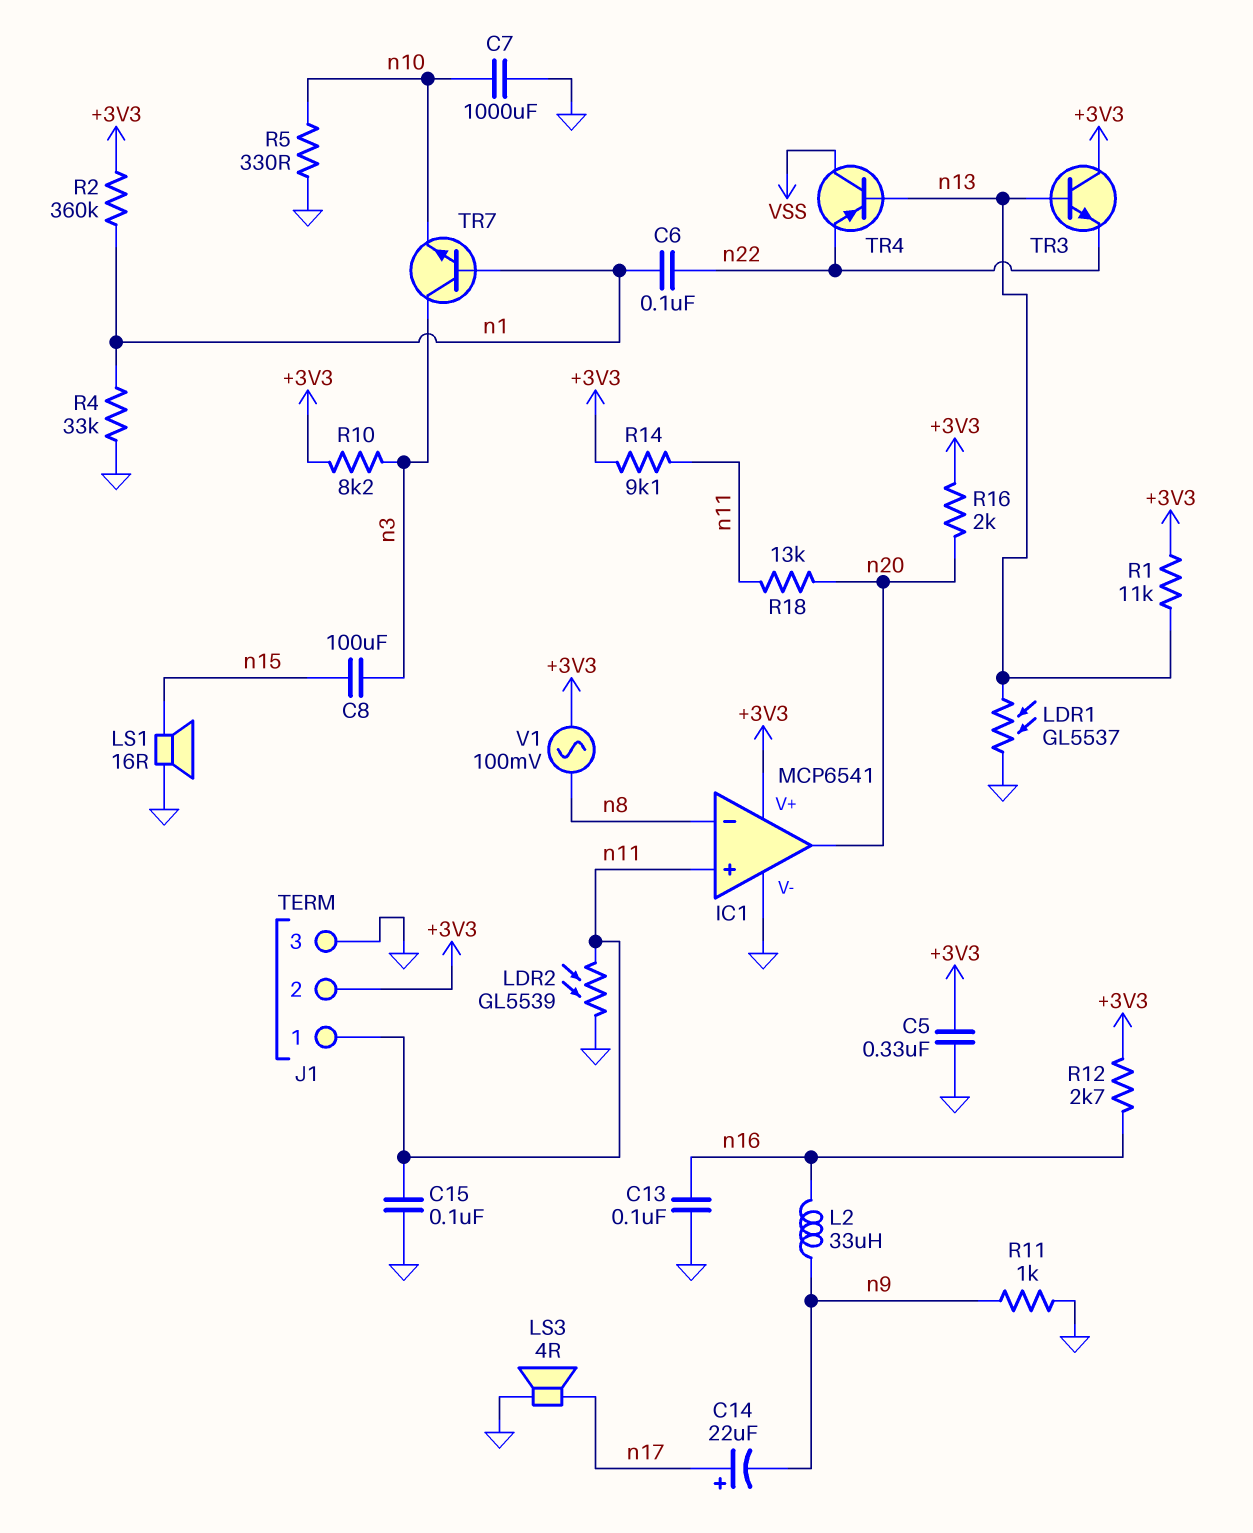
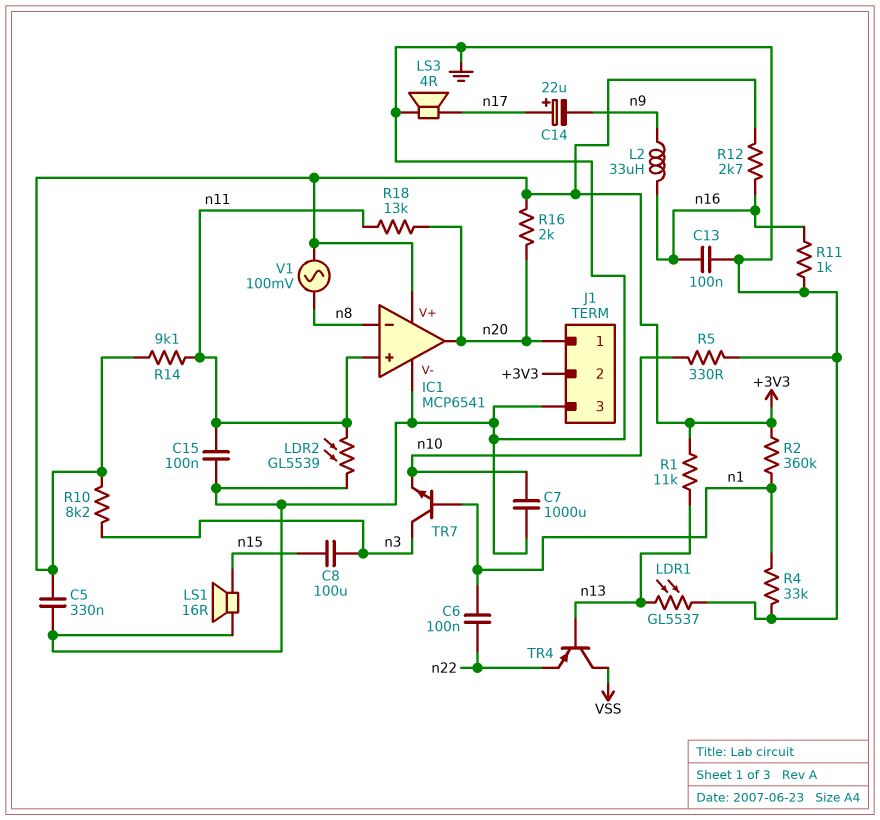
J1 pin 1: n11 -> n20
R11: 1k (GND, n9) -> 1k (GND, n16)
TR3: NPN (B n13, C +3V3, E n22) -> none

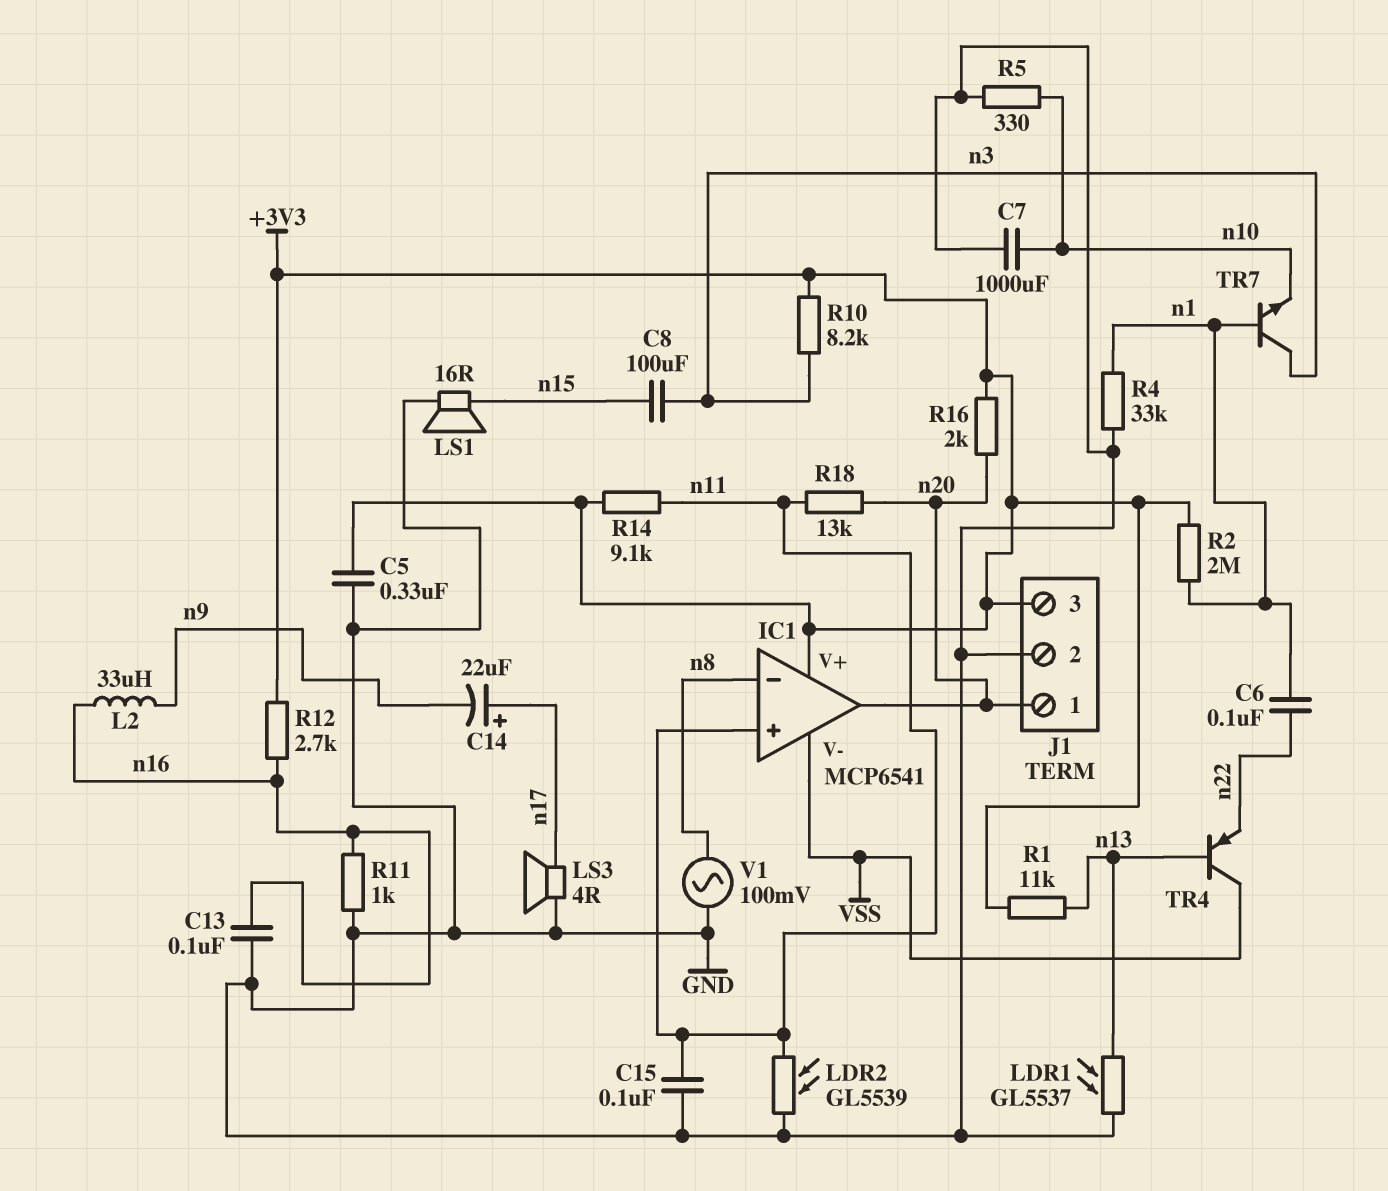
IC1 pin V-: GND -> VSS
J1 pin 2: +3V3 -> GND
J1 pin 3: GND -> +3V3
R2: 360k (+3V3, n1) -> 2M (+3V3, n1)
V1: AC 100mV (+3V3, n8) -> AC 100mV (GND, n8)

